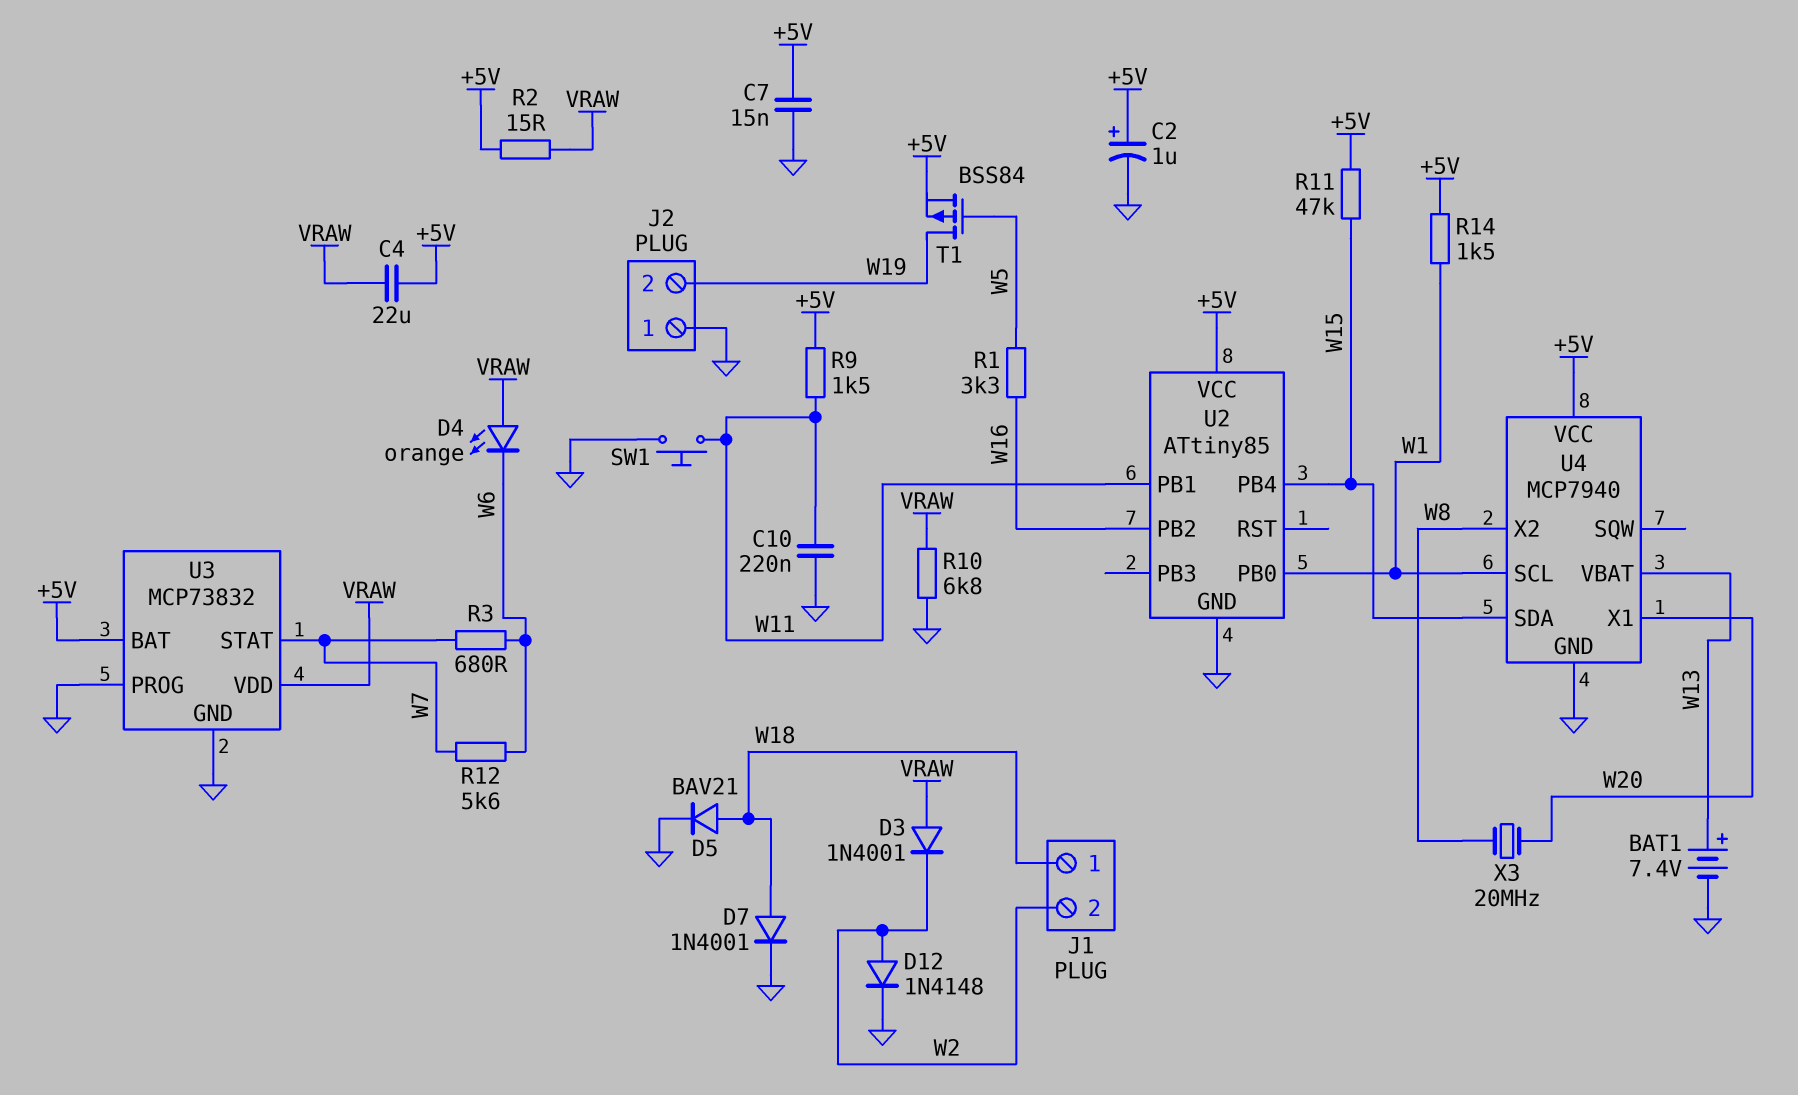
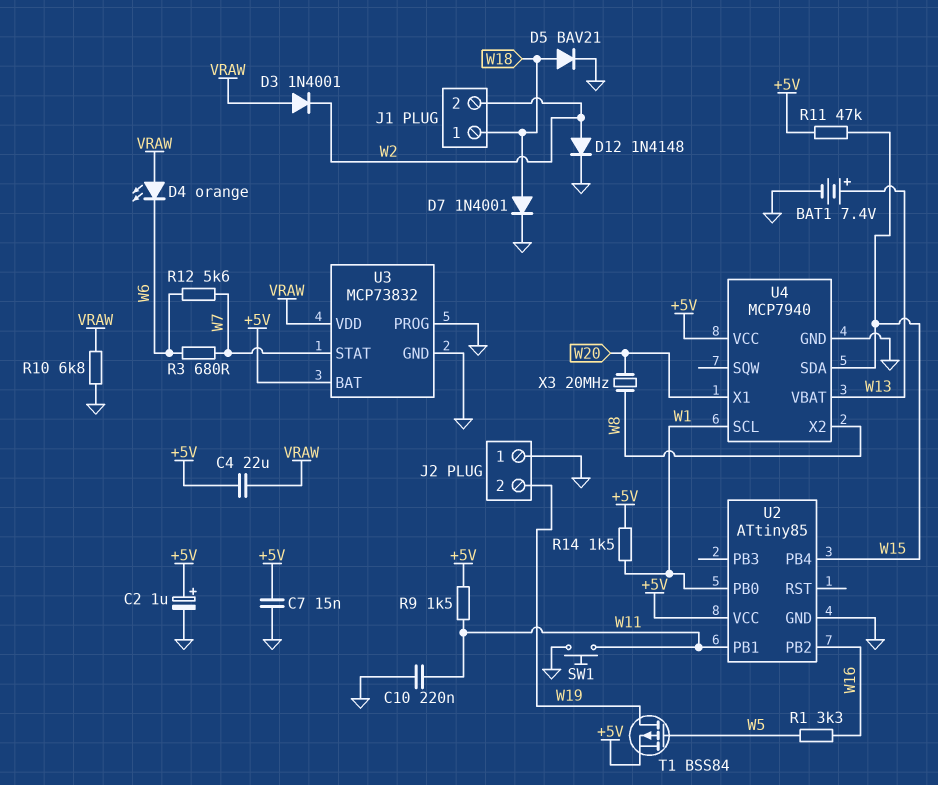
R2: 15 (+5V, VRAW) -> none

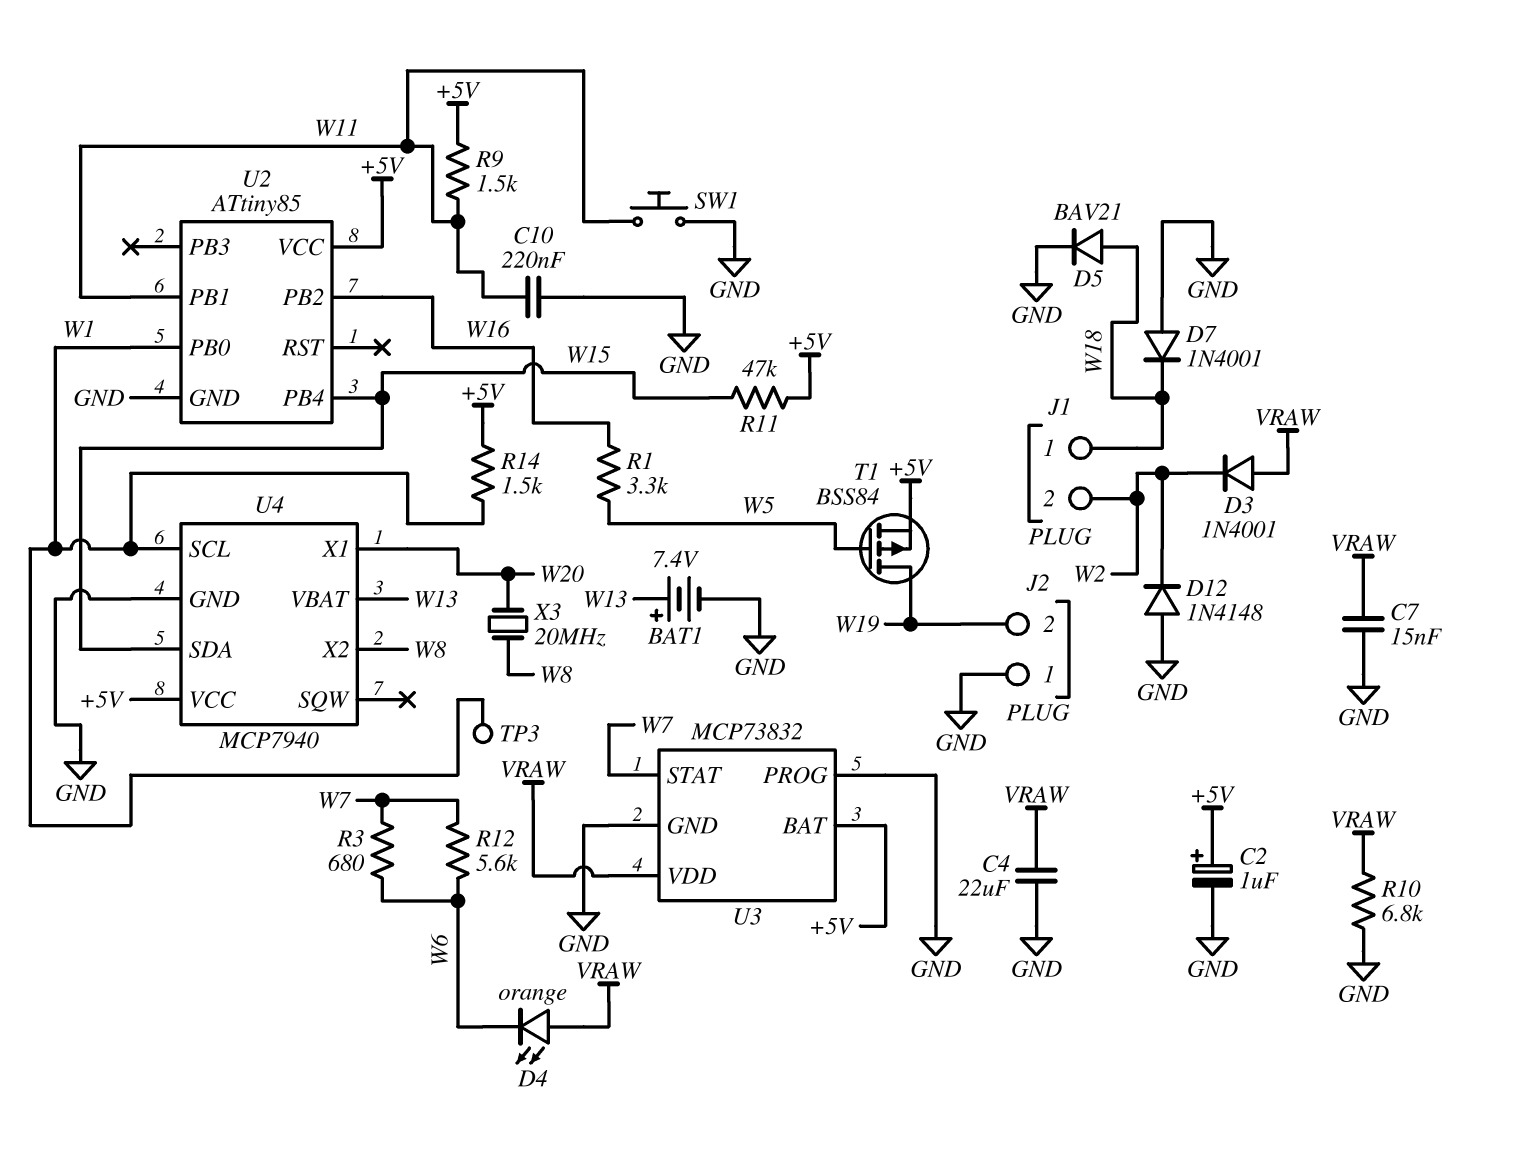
C4: 22uF (+5V, VRAW) -> 22uF (GND, VRAW)
C7: 15nF (+5V, GND) -> 15nF (GND, VRAW)
D7: diode 1N4001 (A W18, K GND) -> diode 1N4001 (A GND, K W18)
D12: diode 1N4148 (A W2, K GND) -> diode 1N4148 (A GND, K W2)
TP3: none -> test point (W1)

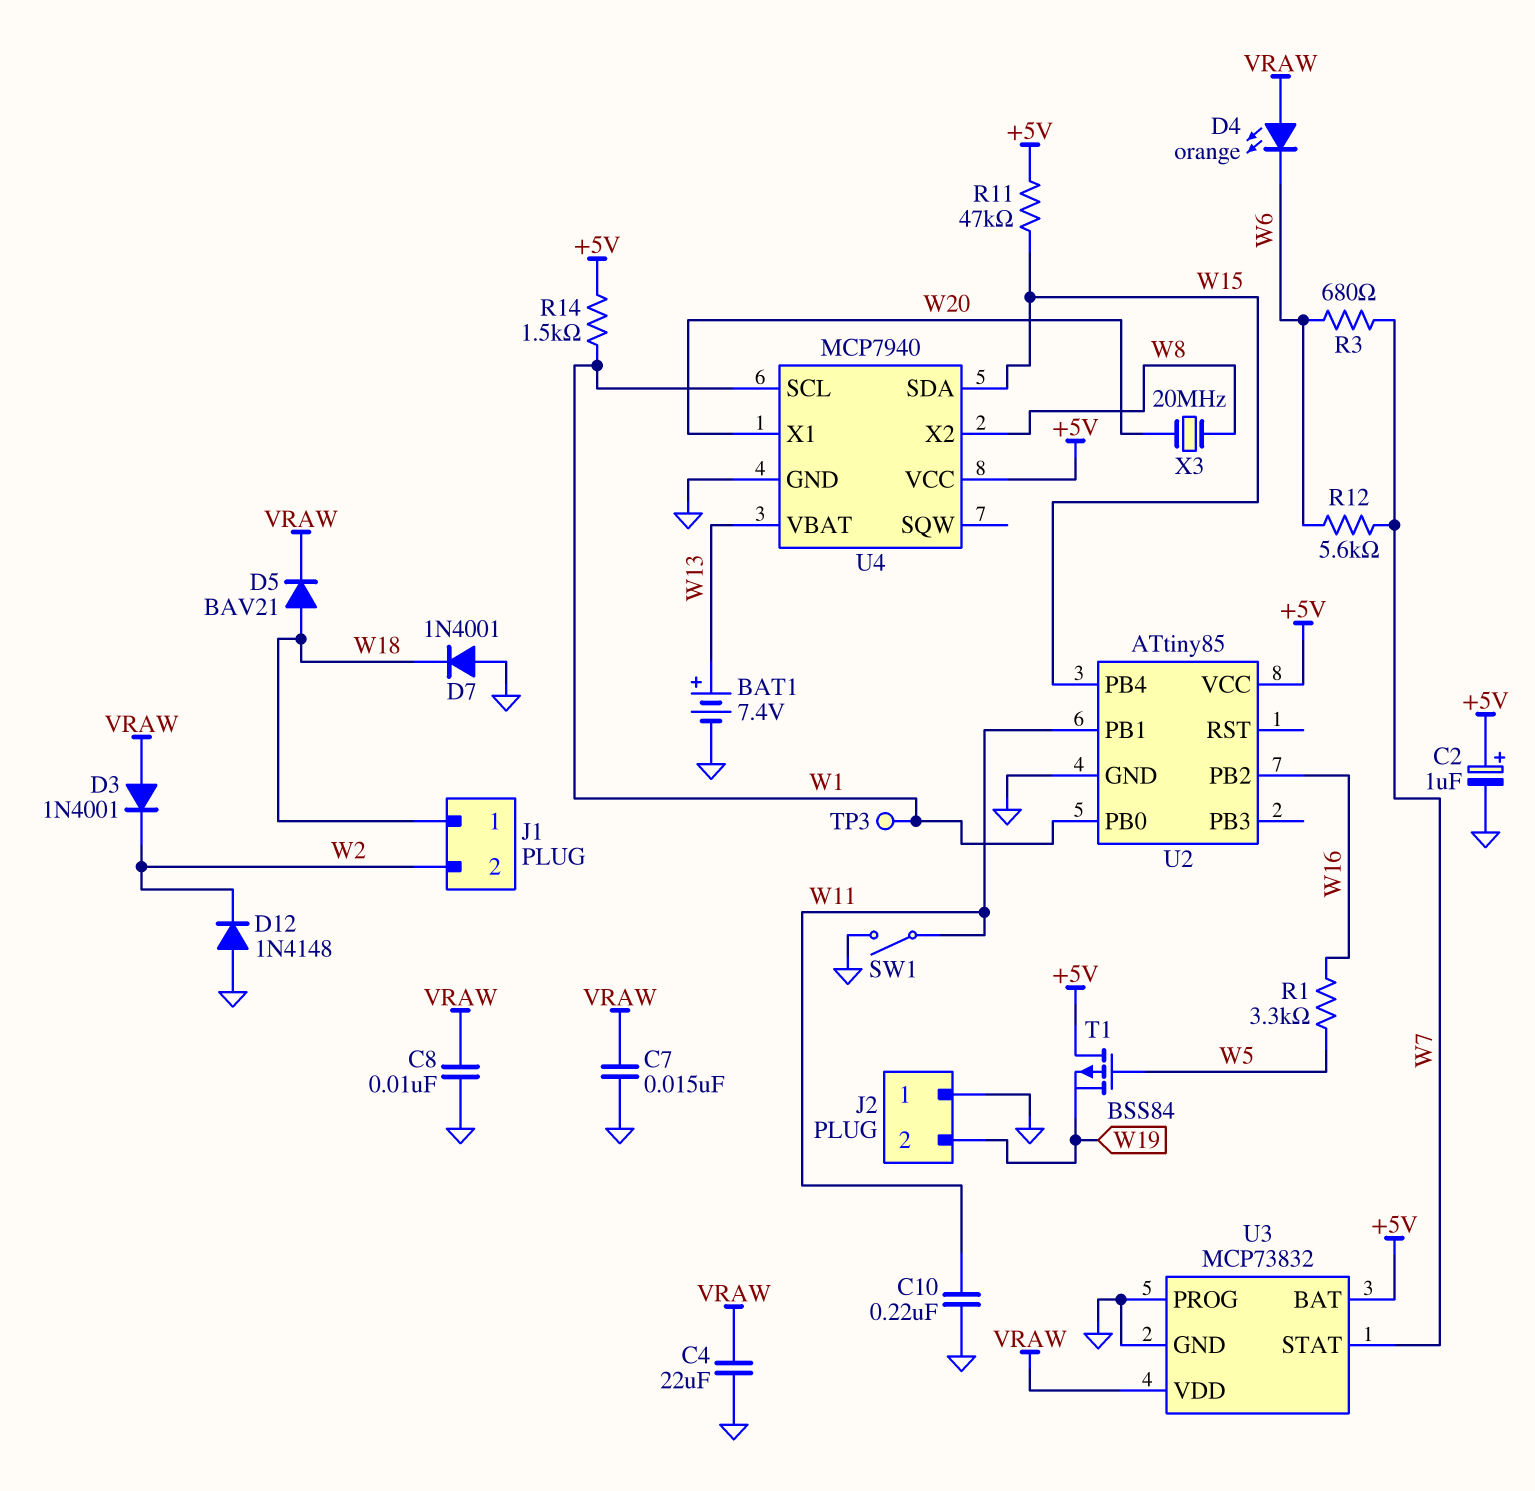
C8: none -> 10nF (GND, VRAW)
D5: diode BAV21 (A W18, K GND) -> diode BAV21 (A W18, K VRAW)
R9: 1.5k (+5V, W11) -> none
R10: 6.8k (GND, VRAW) -> none
SW1: button (GND, W11) -> switch (GND, W11)
T1: PMOS BSS84 (G W5, D W19, S +5V) -> PMOS BSS84 (G W5, D +5V, S W19)

